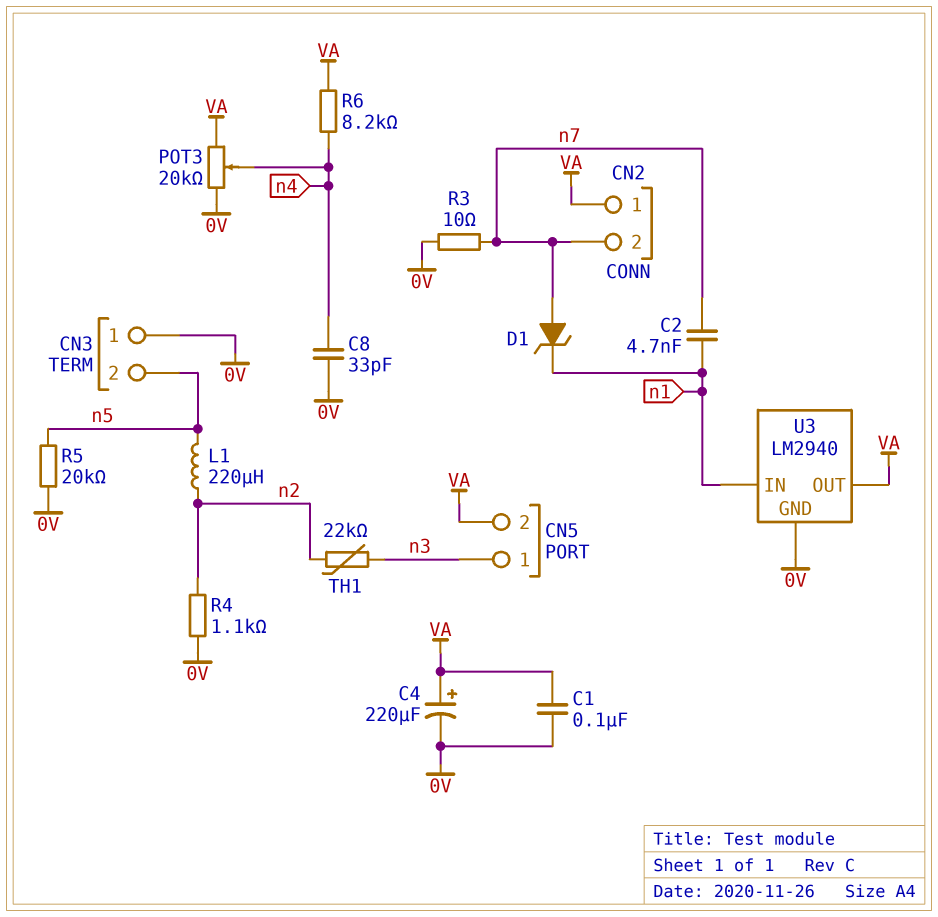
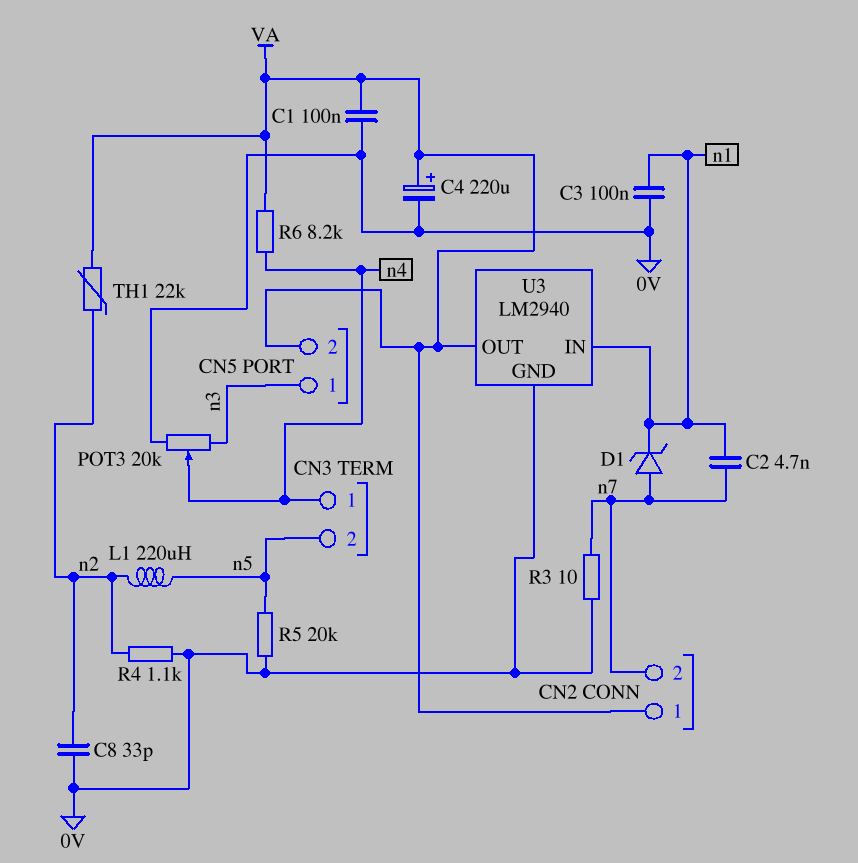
C3: none -> 100nF (0V, n1)
C8: 33pF (0V, n4) -> 33pF (0V, n2)
CN3 pin 1: 0V -> n4
POT3: 20k (0V, VA, wiper n4) -> 20k (0V, n3, wiper n4)
TH1: 22k (n2, n3) -> 22k (VA, n2)

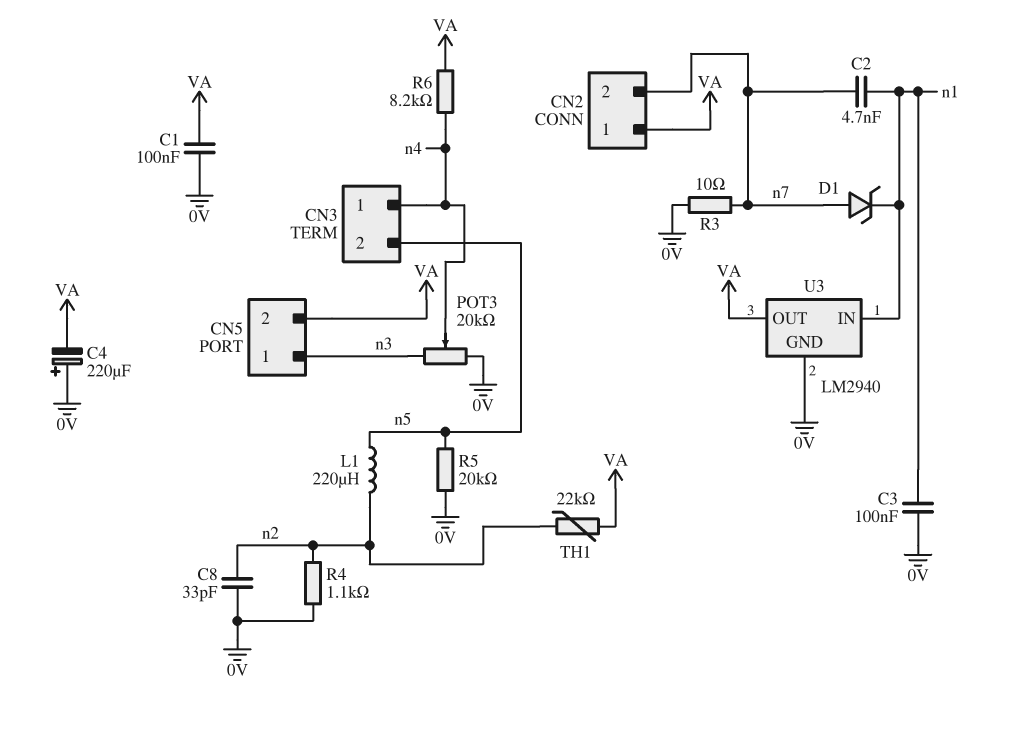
C4: 220uF (plus VA, minus 0V) -> 220uF (plus 0V, minus VA)

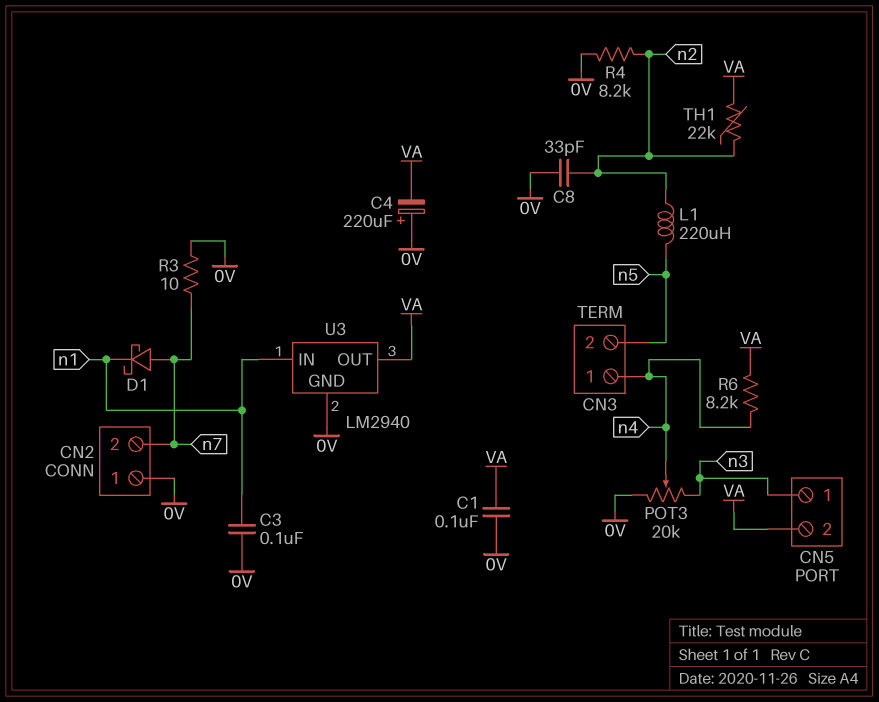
C2: 4.7nF (n1, n7) -> none
CN2 pin 1: VA -> 0V
D1: zener (A n7, K n1) -> schottky (A n7, K n1)
R4: 1.1k (0V, n2) -> 8.2k (0V, n2)
R5: 20k (0V, n5) -> none

